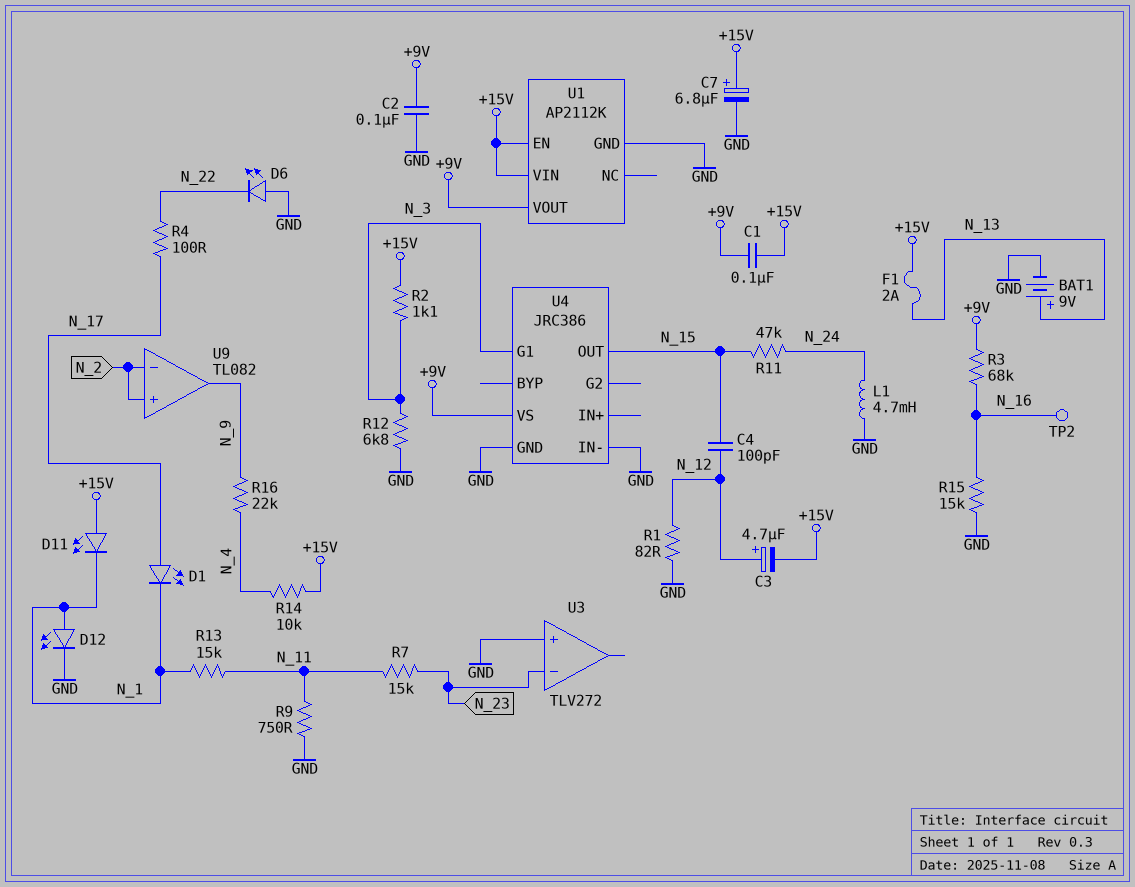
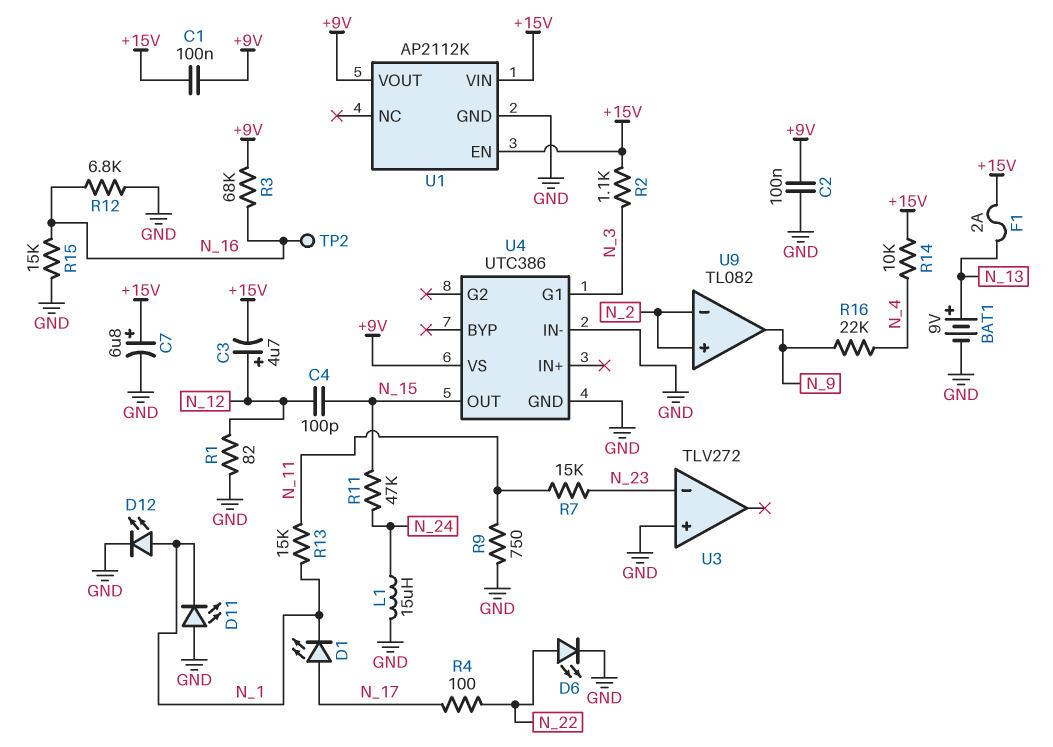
D6: LED (A GND, K N_22) -> LED (A N_22, K GND)
D11: LED (A +15V, K N_1) -> LED (A GND, K N_1)
L1: 4.7mH (GND, N_24) -> 15uH (GND, N_24)
R12: 6.8k (GND, N_3) -> 6.8k (GND, N_16)
U4: JRC386 -> UTC386

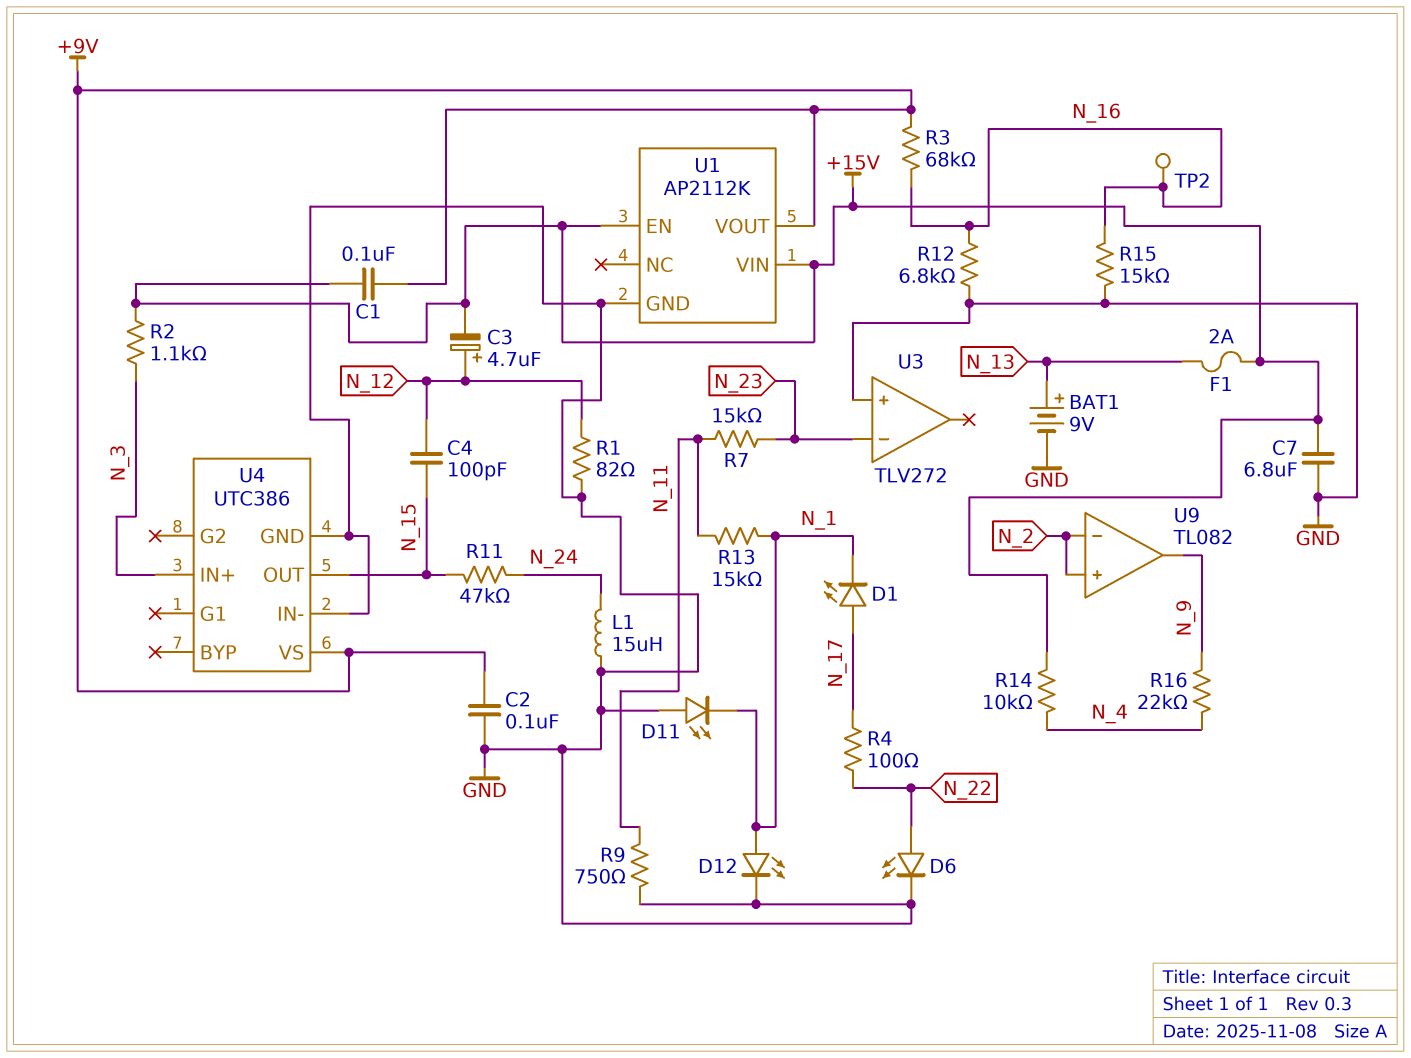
C7: 6.8uF (plus +15V, minus GND) -> 6.8uF (+15V, GND)
U4 pin G1: N_3 -> none
U4 pin IN+: none -> N_3

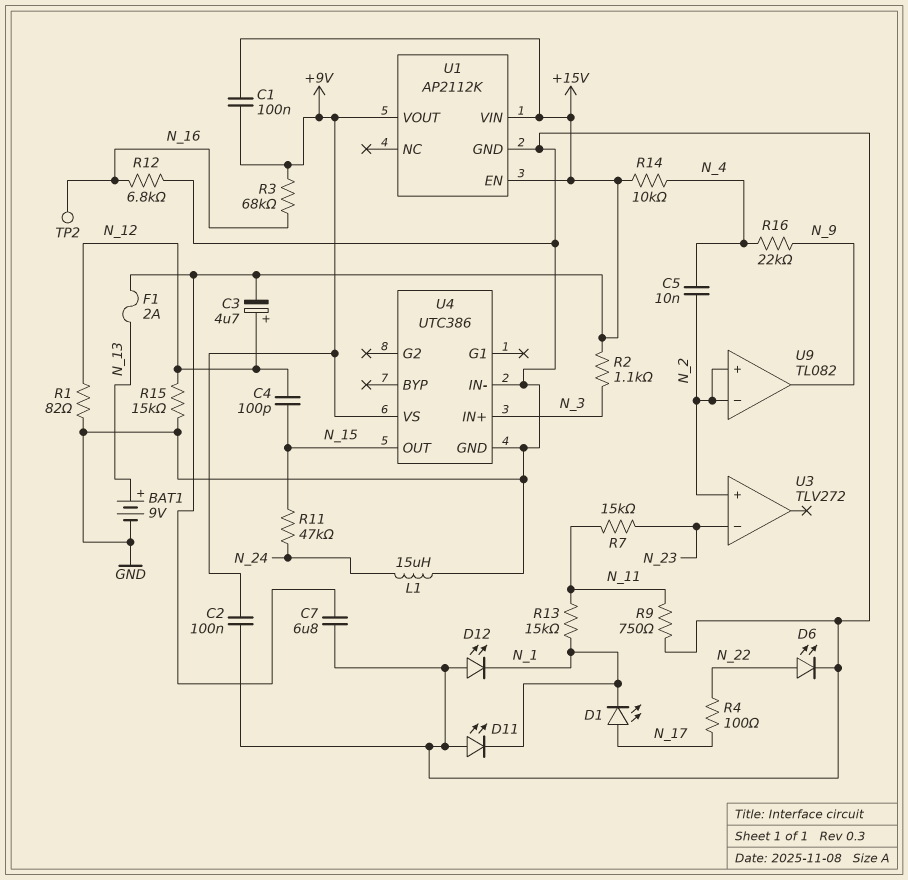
C5: none -> 10nF (N_2, N_4)
D12: LED (A N_1, K GND) -> LED (A GND, K N_1)
R15: 15k (GND, N_16) -> 15k (GND, N_12)
U3 pin in+: GND -> N_2

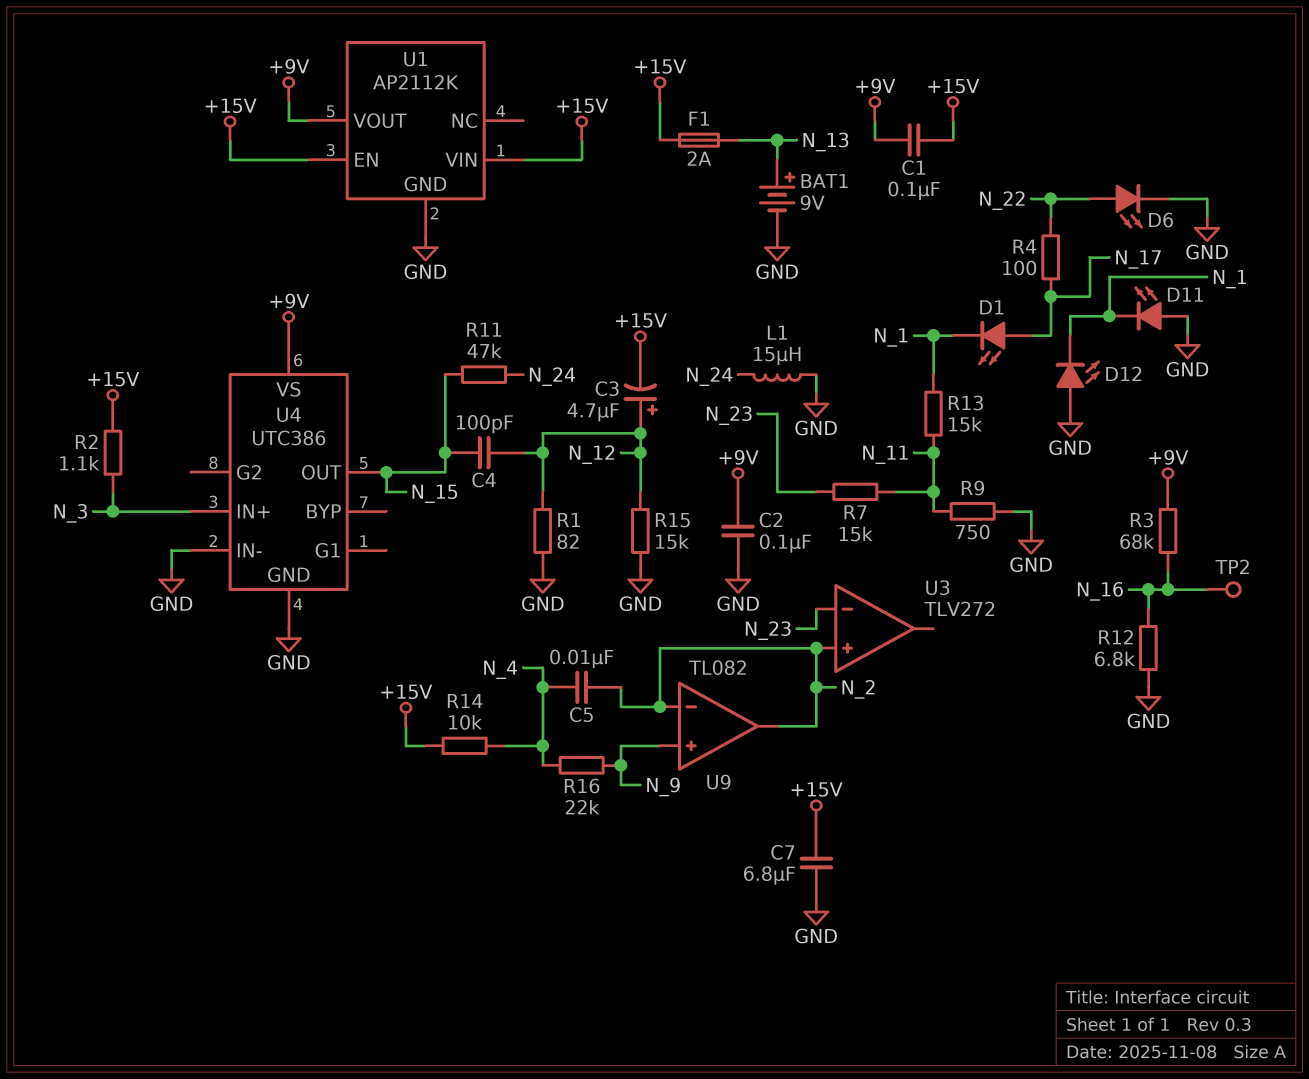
U9 pin in+: N_2 -> N_9
U9 pin out: N_9 -> N_2

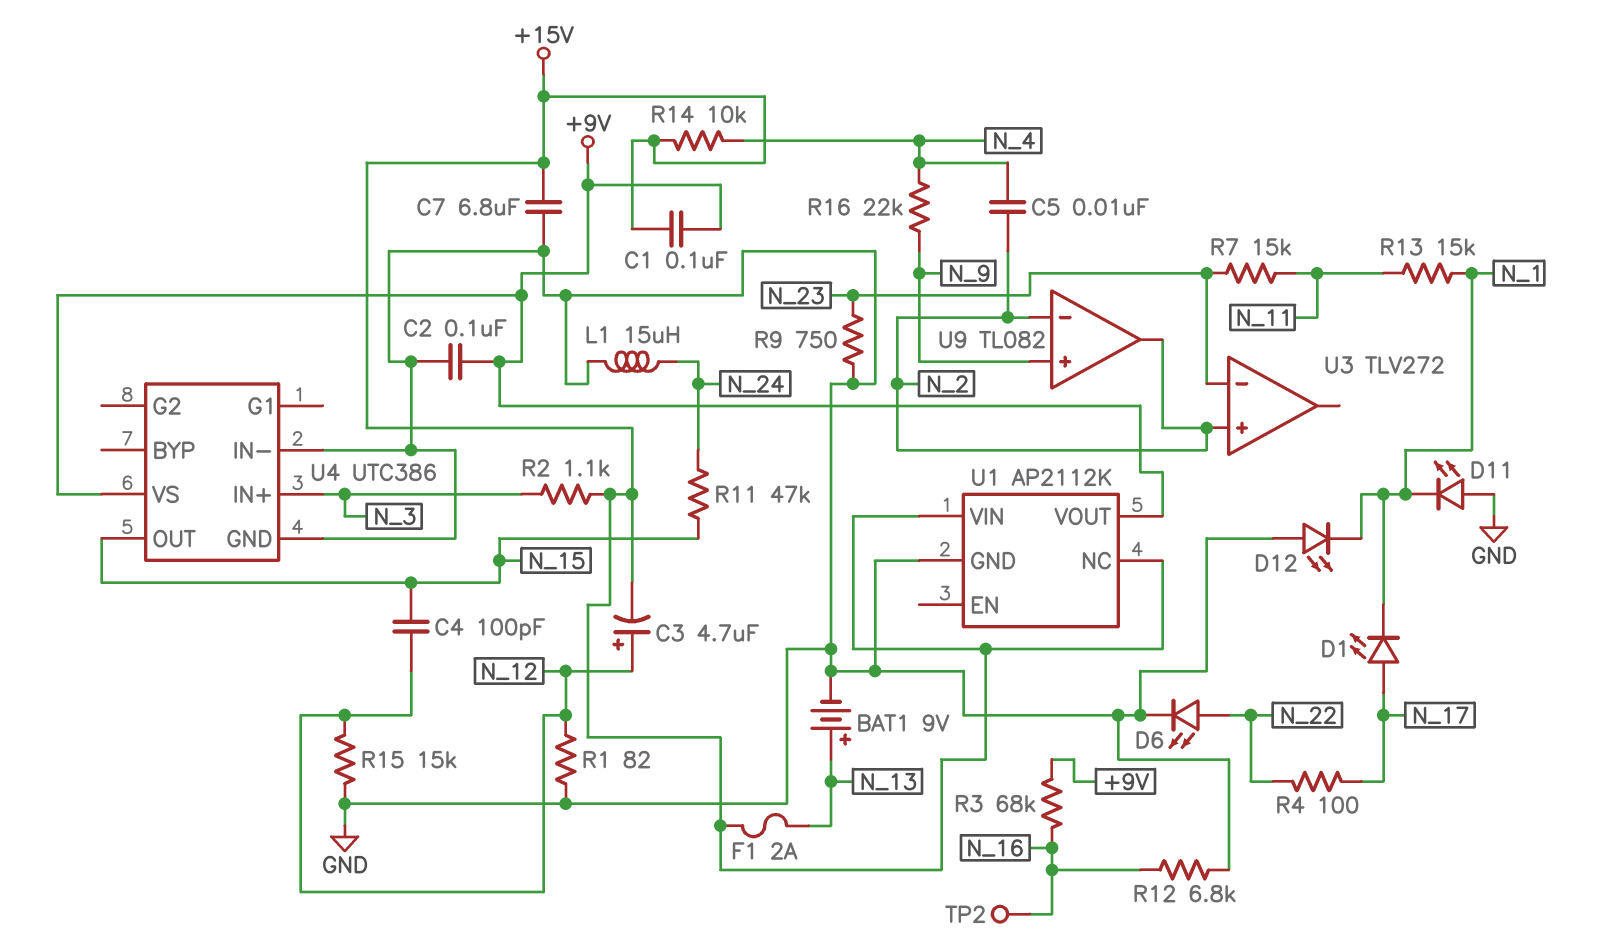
R9: 750 (GND, N_11) -> 750 (GND, N_23)
U1 pin EN: +15V -> none
U1 pin NC: none -> +15V

